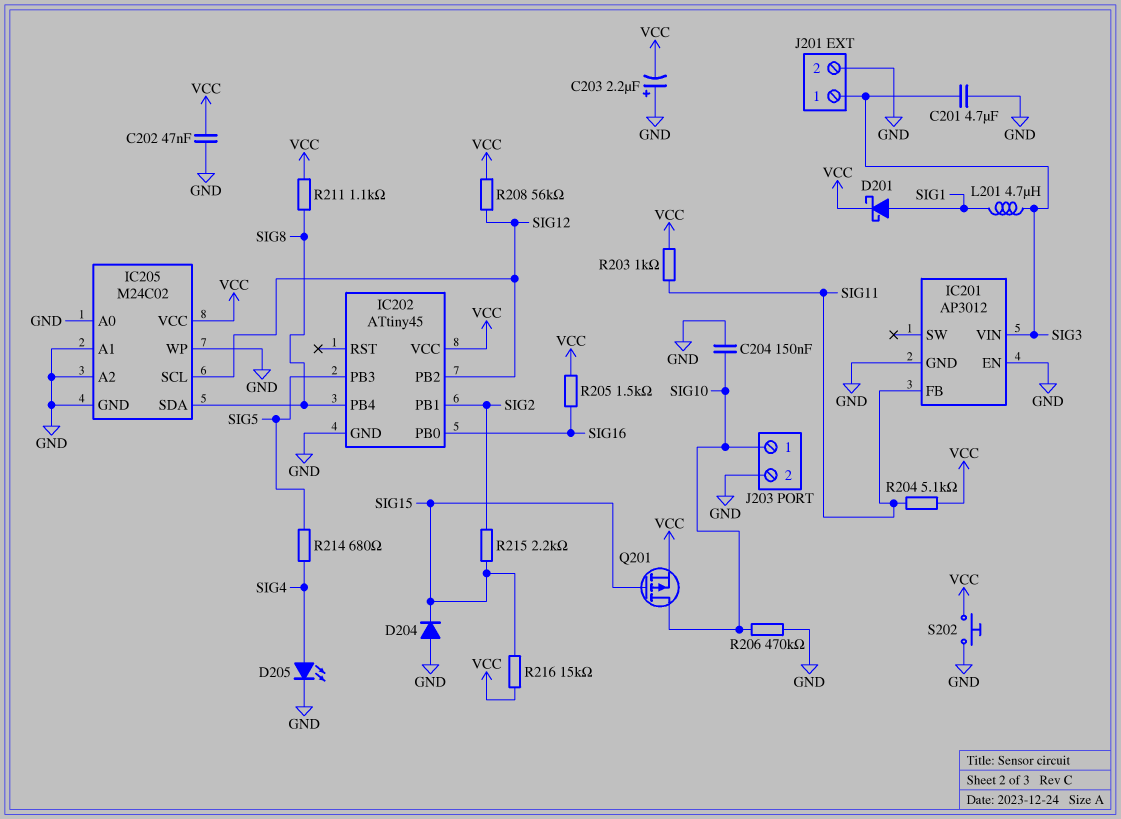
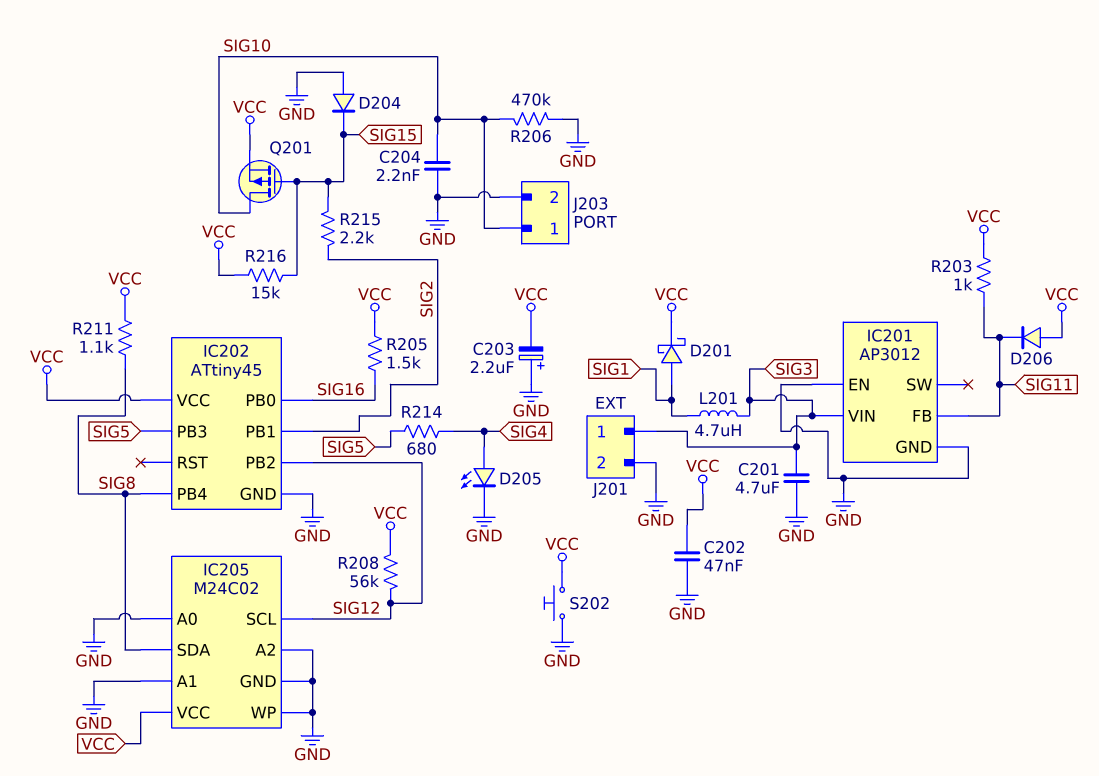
C204: 150nF (GND, SIG10) -> 2.2nF (GND, SIG10)
D206: none -> diode (A VCC, K SIG11)
R204: 5.1k (SIG11, VCC) -> none

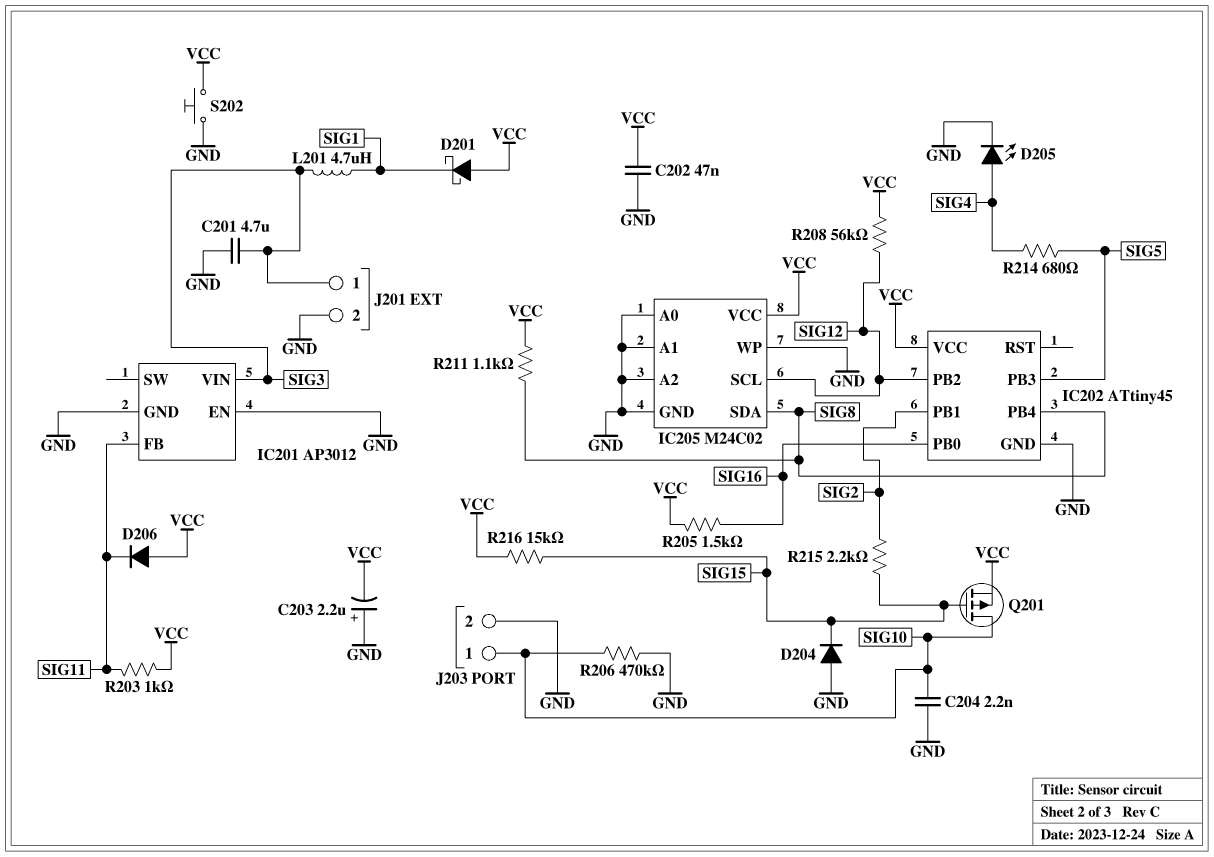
D201: schottky (A SIG1, K VCC) -> schottky (A VCC, K SIG1)

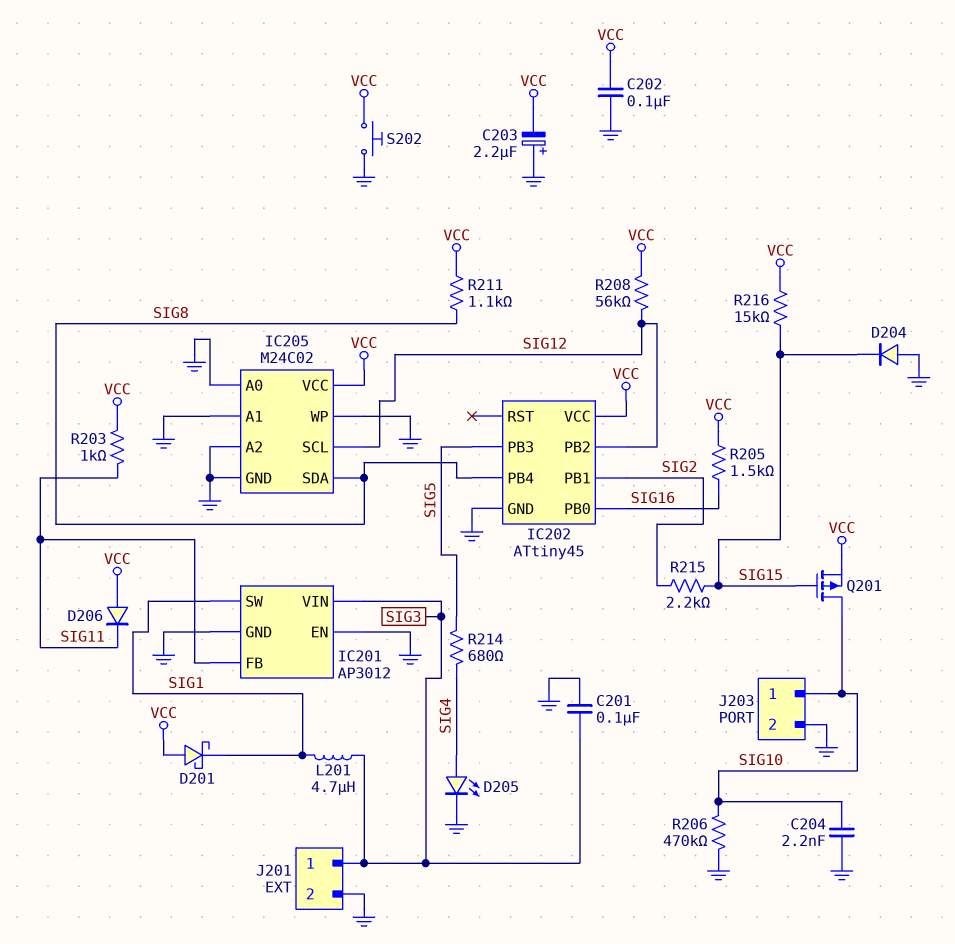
C201: 4.7uF (GND, SIG3) -> 100nF (GND, SIG3)
C202: 47nF (GND, VCC) -> 100nF (GND, VCC)
IC201 pin SW: none -> SIG1

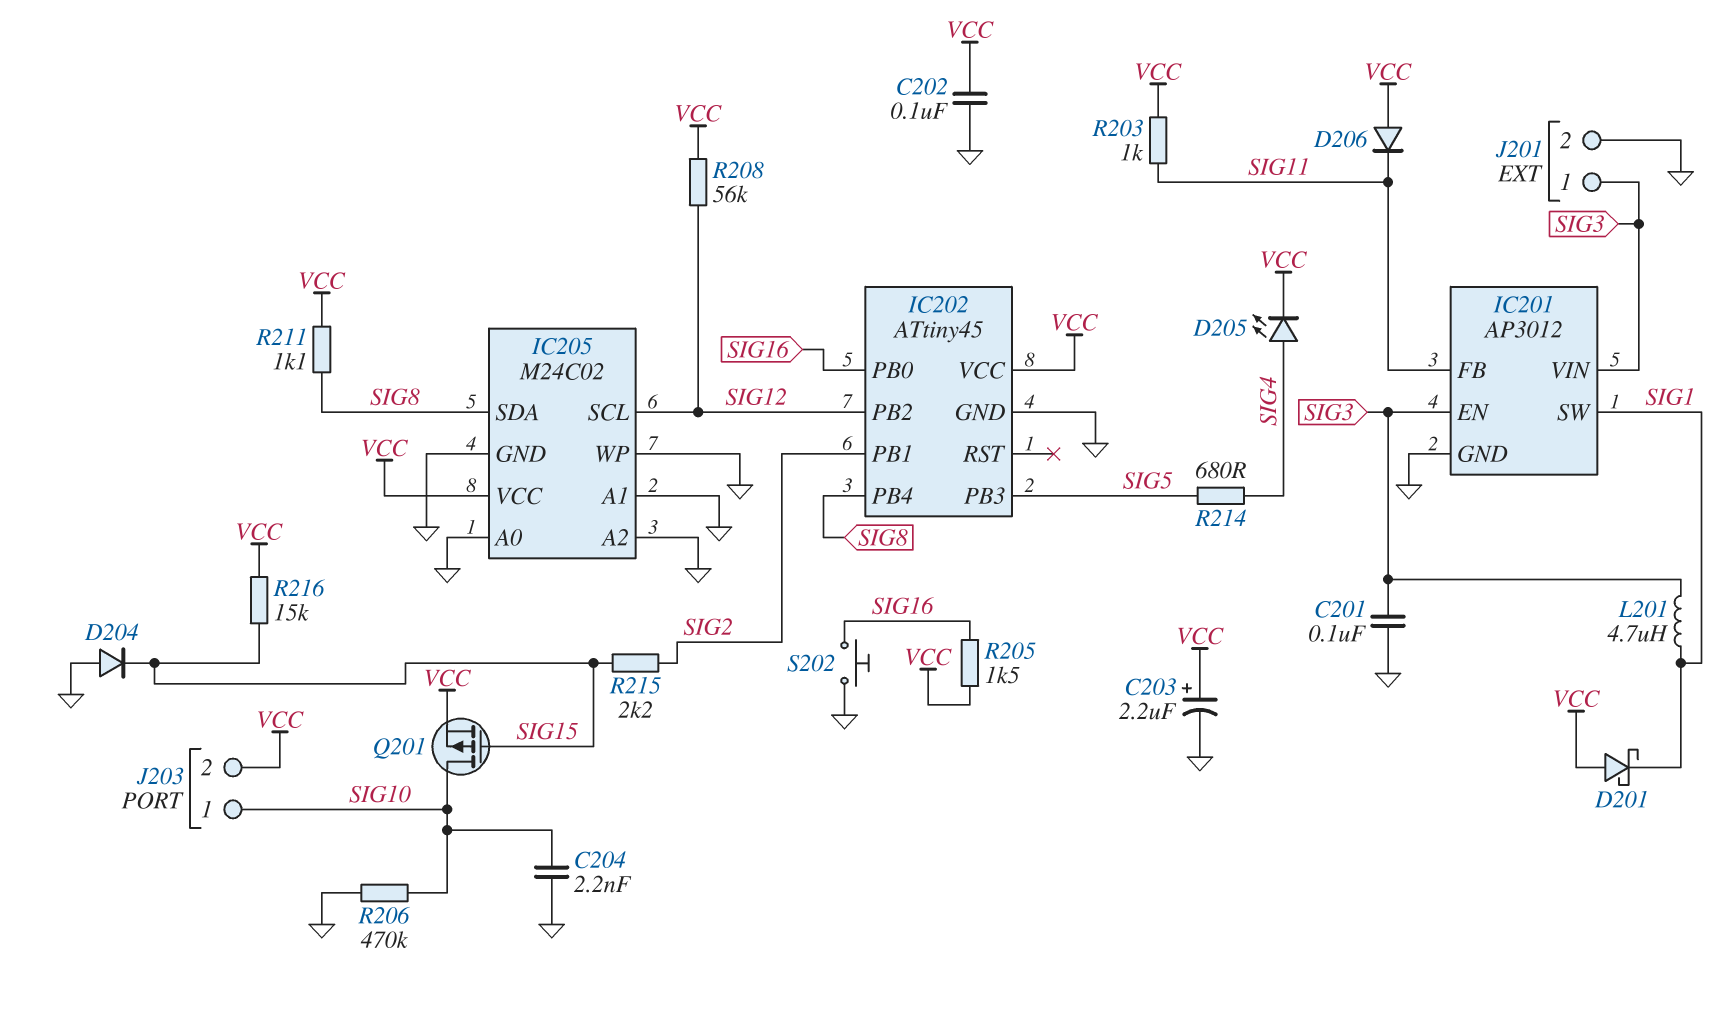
C203: 2.2uF (plus GND, minus VCC) -> 2.2uF (plus VCC, minus GND)
D205: LED (A SIG4, K GND) -> LED (A SIG4, K VCC)
IC201 pin EN: GND -> SIG3
J203 pin 2: GND -> VCC
S202: button (GND, VCC) -> button (GND, SIG16)

